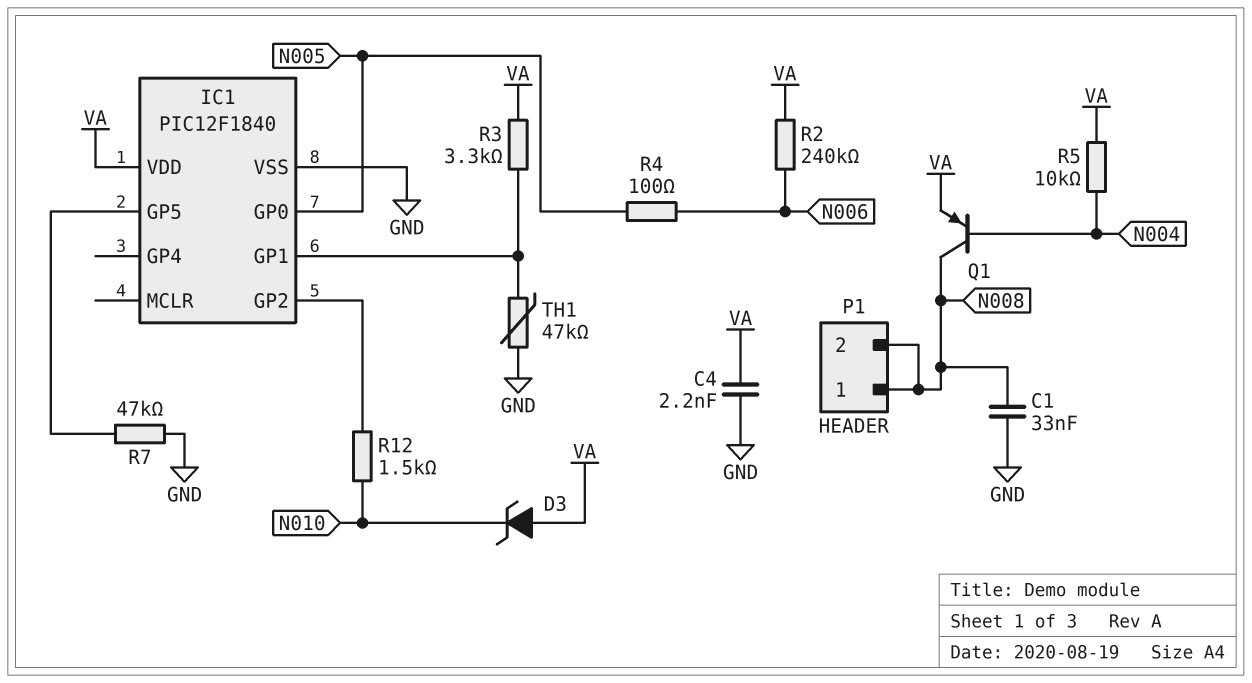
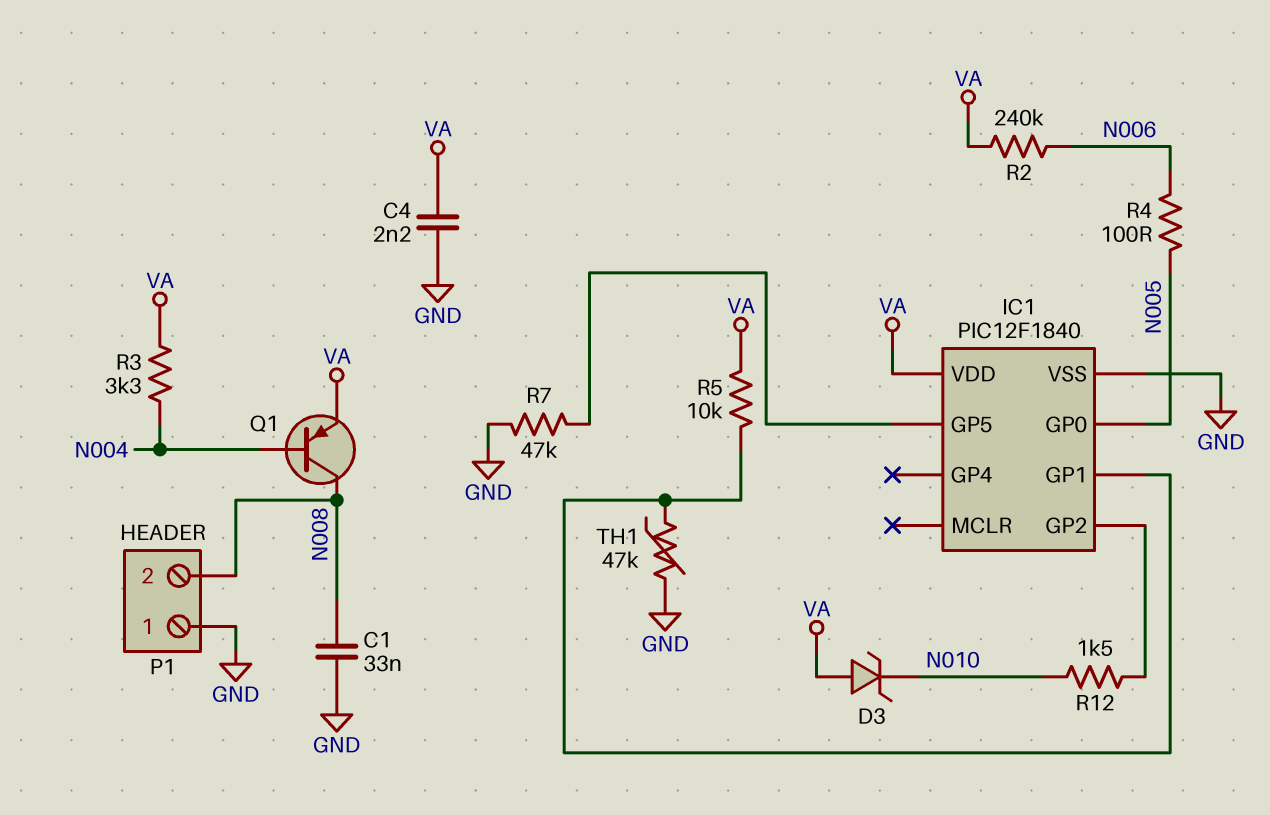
P1 pin 1: N008 -> GND
R3: 3.3k (IC1/GP1, VA) -> 3.3k (N004, VA)
R5: 10k (N004, VA) -> 10k (IC1/GP1, VA)

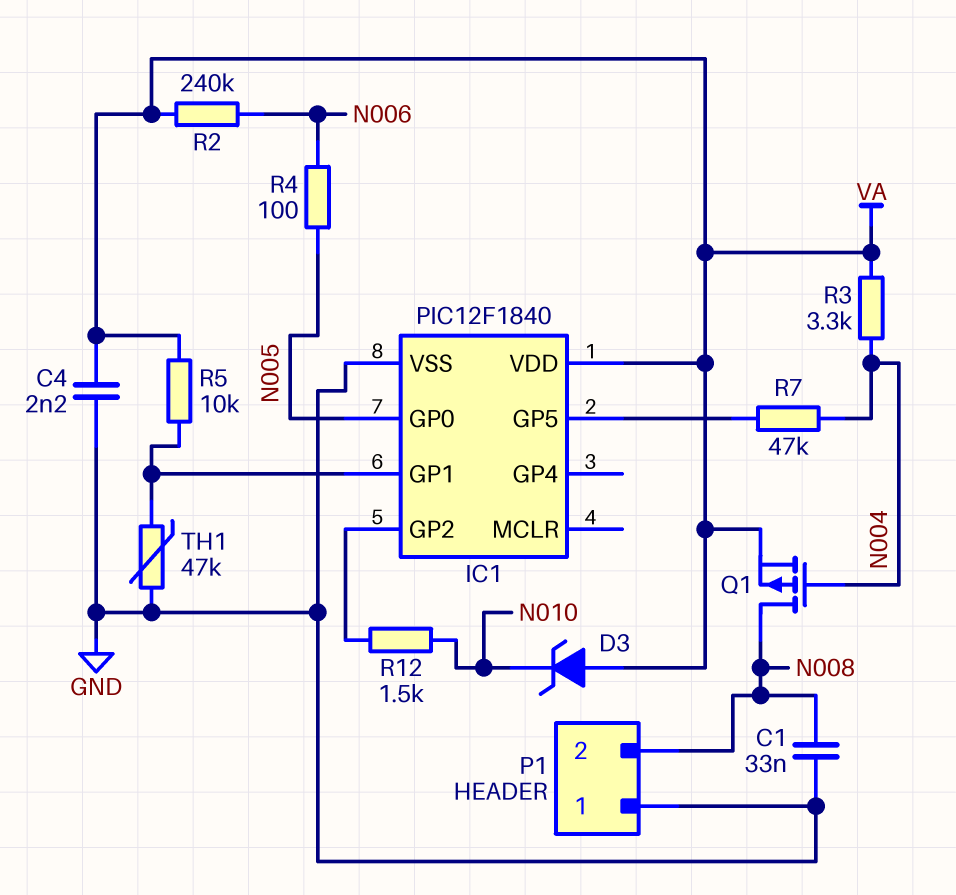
Q1: PNP (B N004, C N008, E VA) -> PMOS (G N004, D N008, S VA)
R7: 47k (GND, IC1/GP5) -> 47k (IC1/GP5, N004)

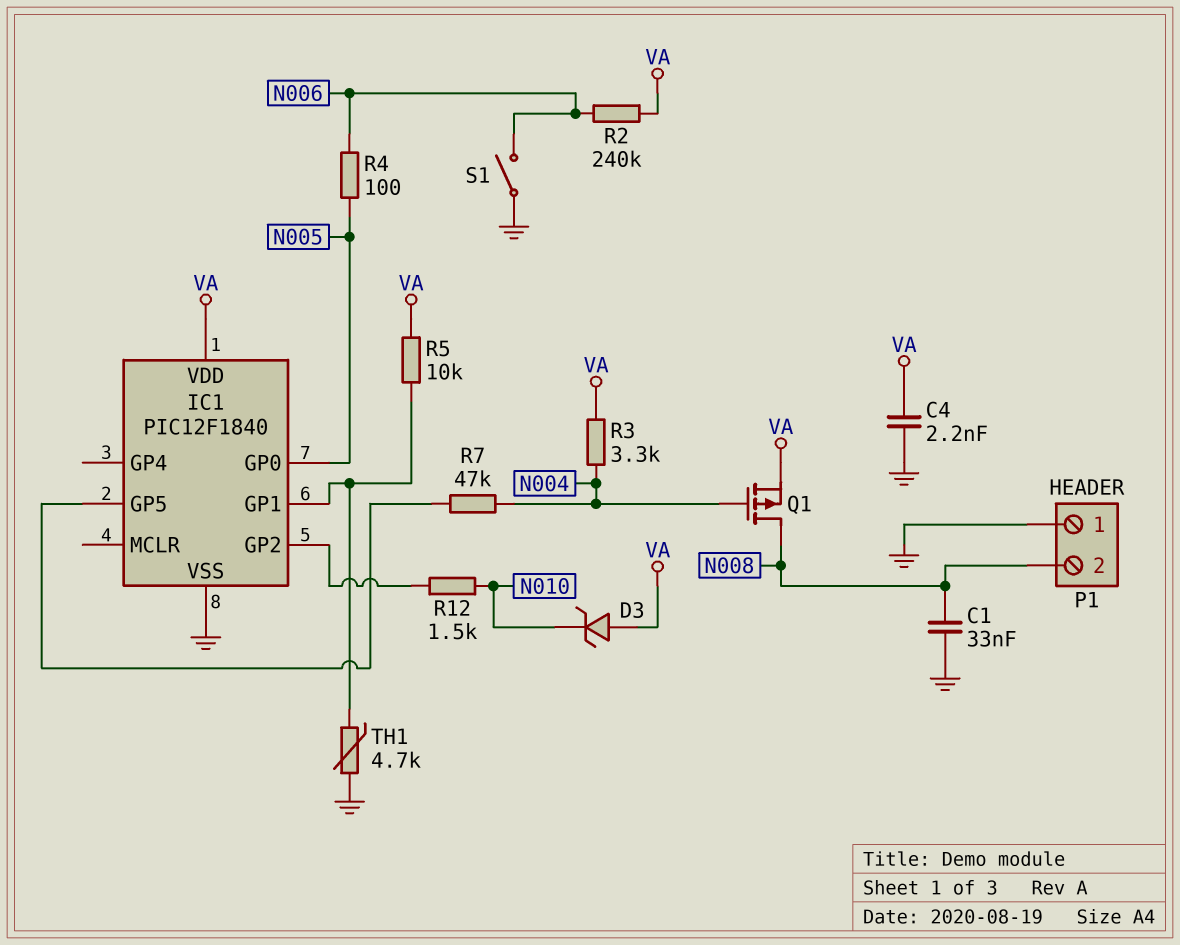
S1: none -> switch (GND, N006)
TH1: 47k (GND, IC1/GP1) -> 4.7k (GND, IC1/GP1)

